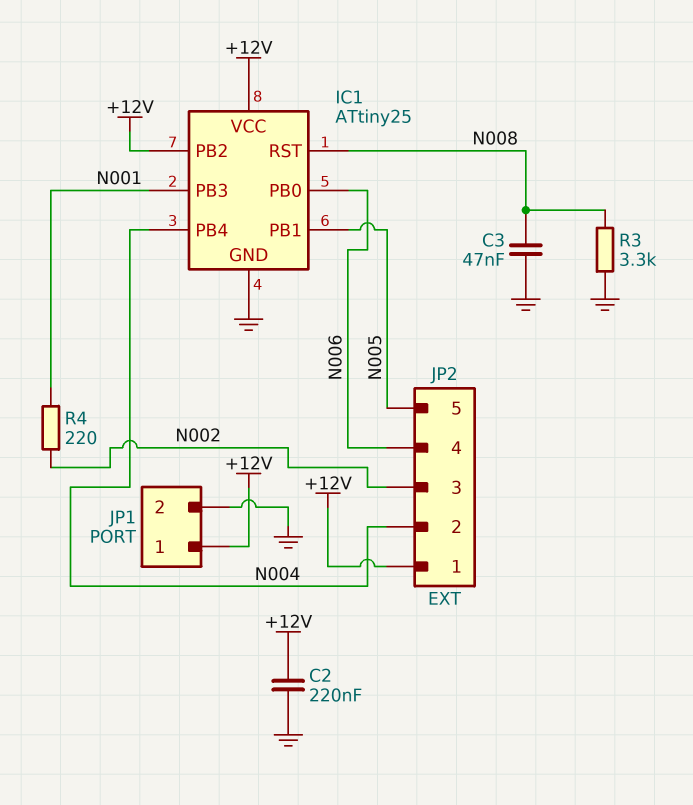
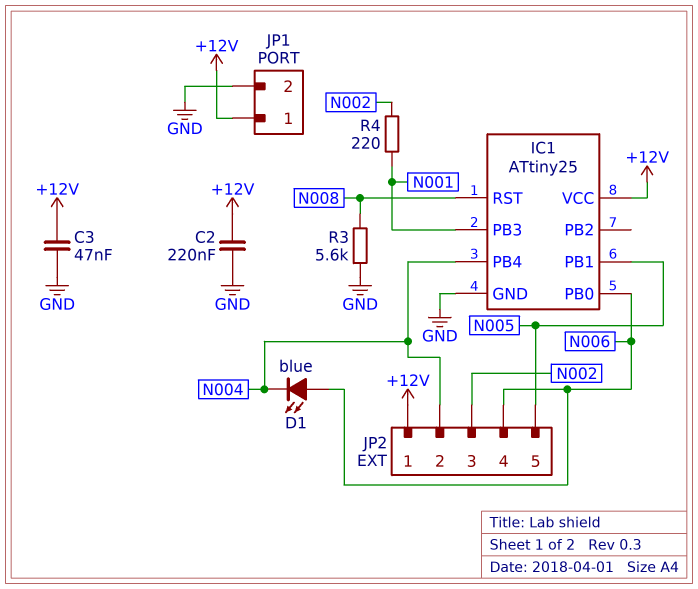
C3: 47nF (GND, N008) -> 47nF (+12V, GND)
D1: none -> LED blue (A N006, K N004)
IC1 pin PB2: +12V -> none
R3: 3.3k (GND, N008) -> 5.6k (GND, N008)

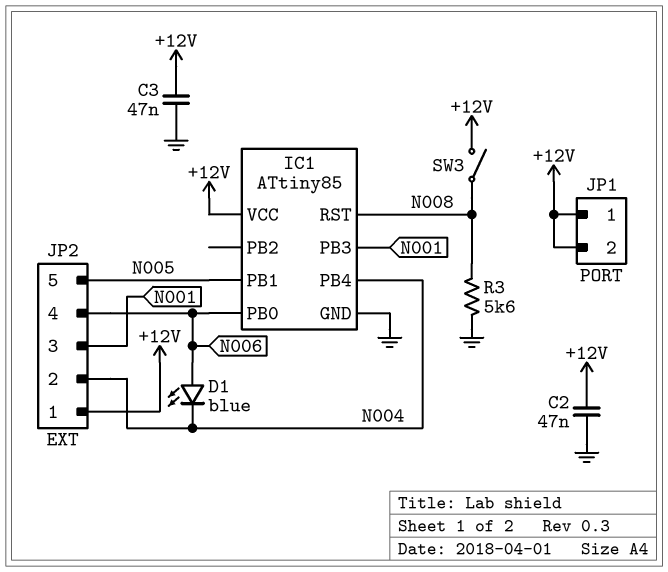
C2: 220nF (+12V, GND) -> 47nF (+12V, GND)
IC1: ATtiny25 -> ATtiny85
JP1 pin 2: GND -> +12V
JP2 pin 3: N002 -> N001
R4: 220 (N001, N002) -> none
SW3: none -> switch (+12V, N008)

